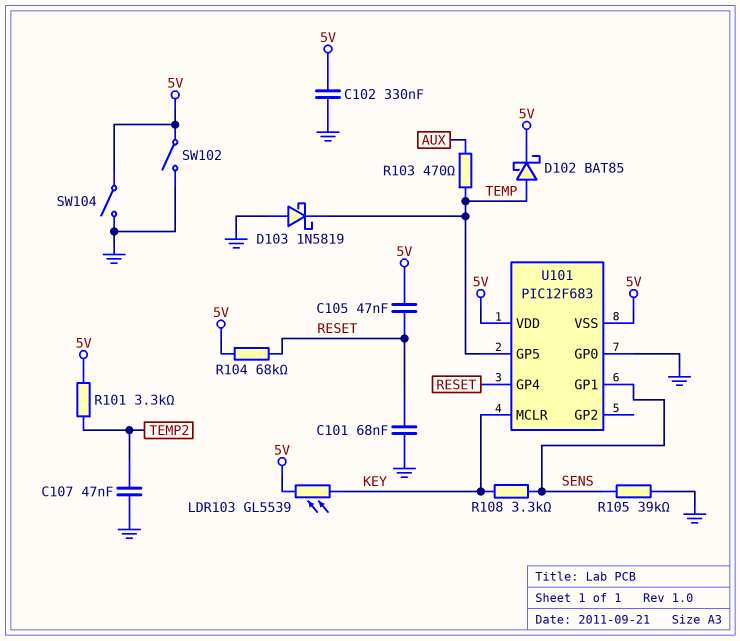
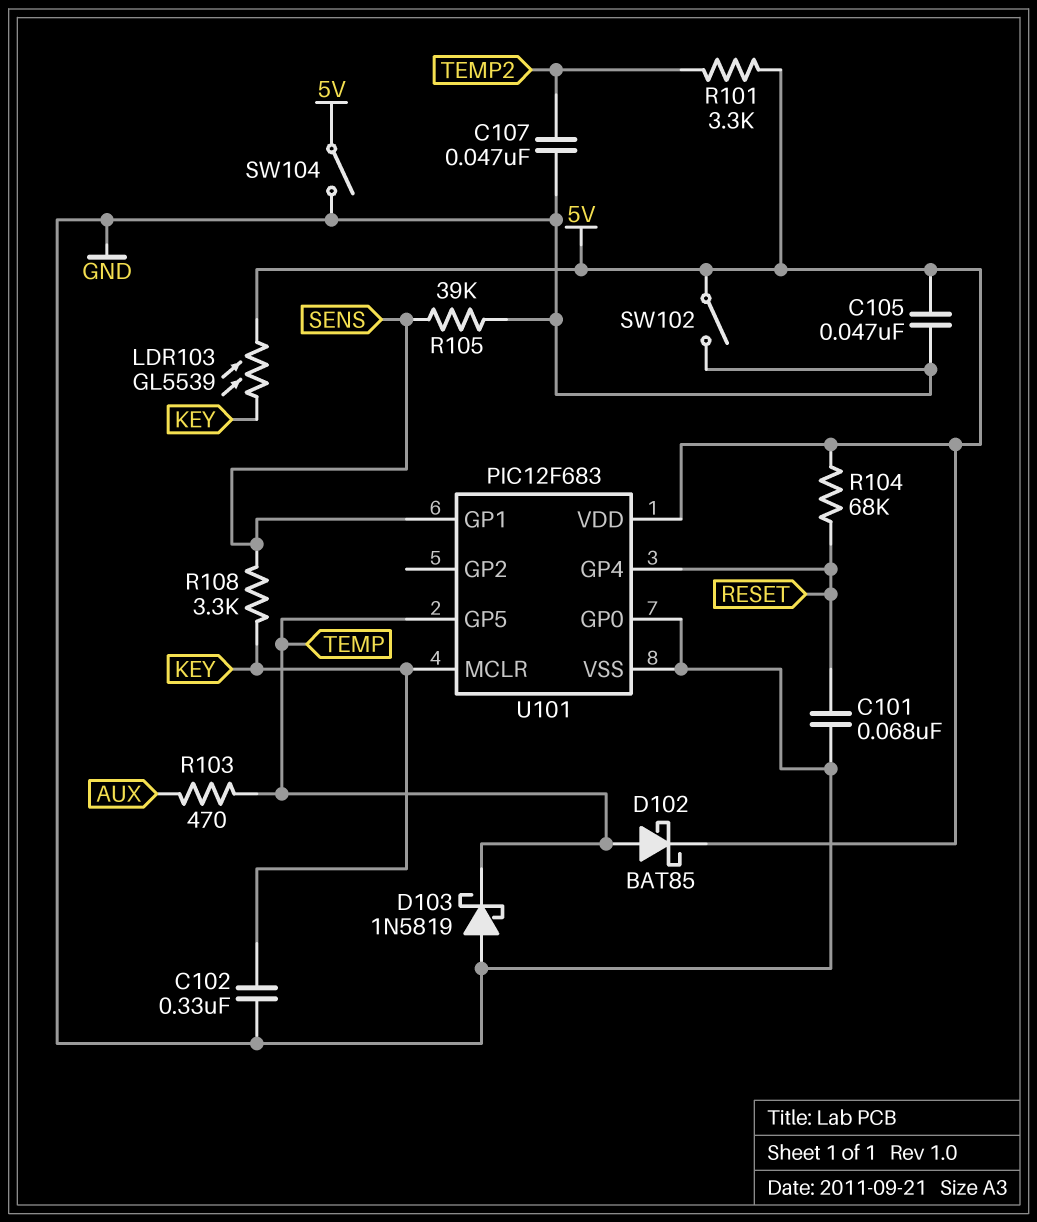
C102: 330nF (5V, GND) -> 330nF (GND, KEY)
C105: 47nF (5V, RESET) -> 47nF (5V, GND)
U101 pin VSS: 5V -> GND

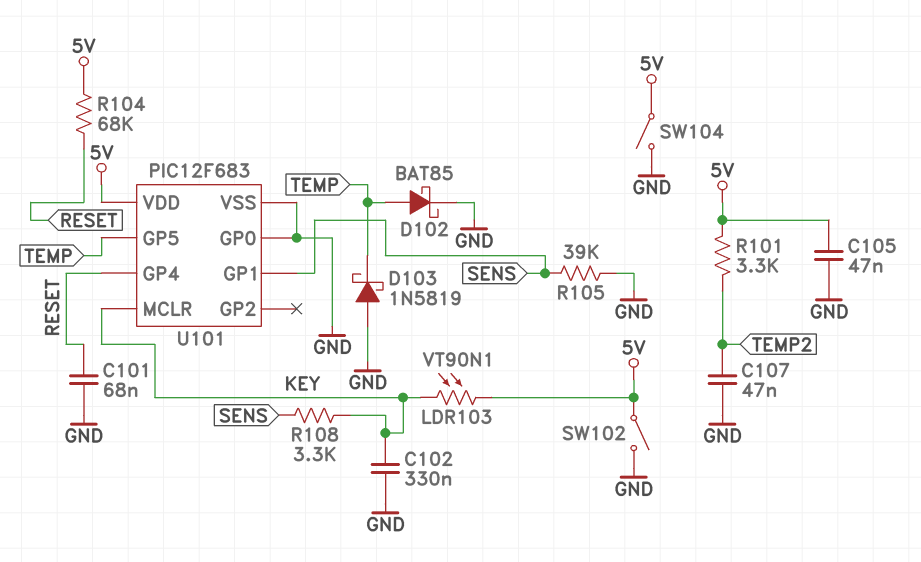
D102: schottky BAT85 (A TEMP, K 5V) -> schottky BAT85 (A TEMP, K GND)
LDR103: GL5539 (5V, KEY) -> VT90N1 (5V, KEY)
R103: 470 (AUX, TEMP) -> none

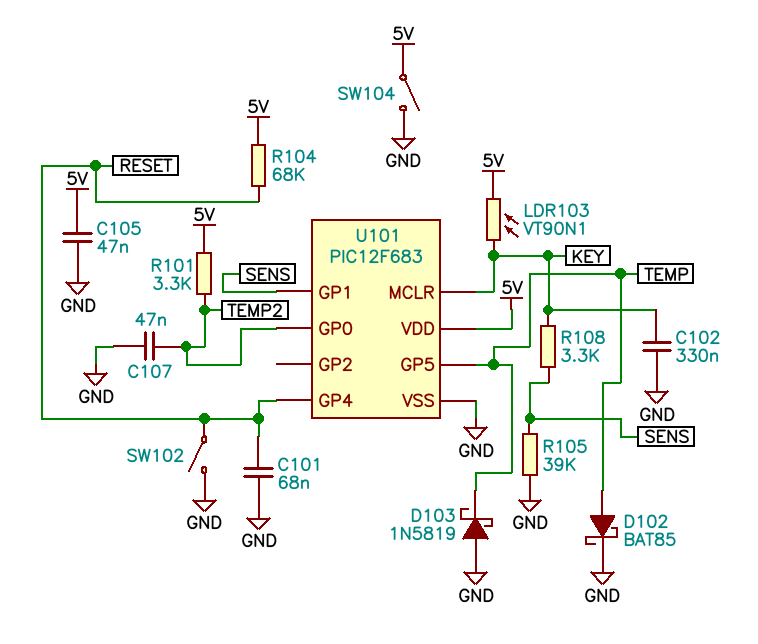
SW102: switch (5V, GND) -> switch (GND, RESET)
U101 pin GP0: GND -> TEMP2

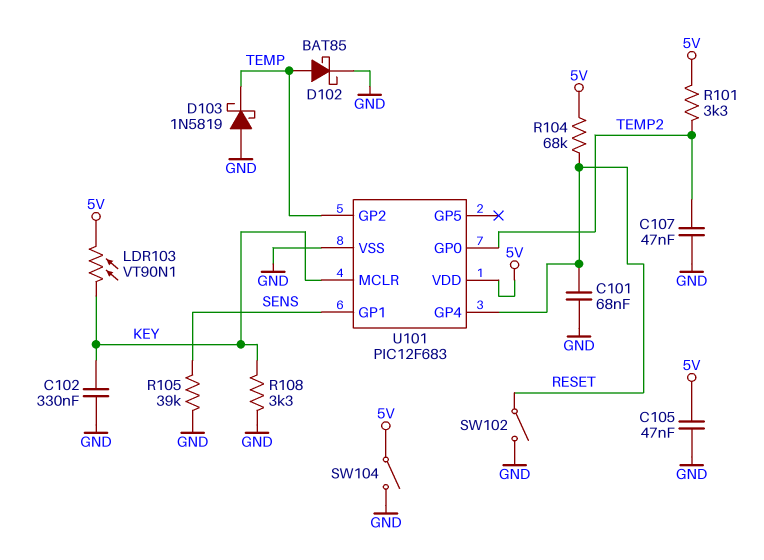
R108: 3.3k (KEY, SENS) -> 3.3k (GND, KEY)
U101 pin GP2: none -> TEMP
U101 pin GP5: TEMP -> none

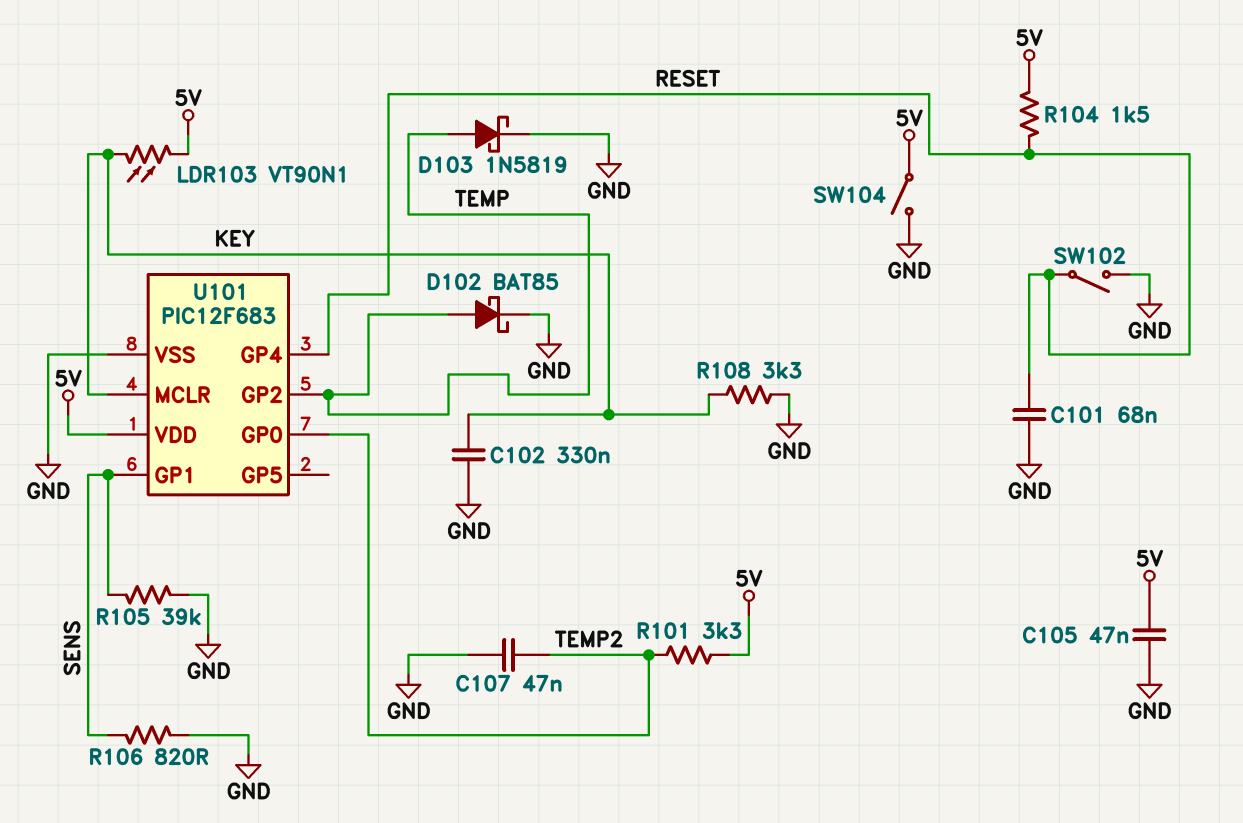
D103: schottky 1N5819 (A GND, K TEMP) -> schottky 1N5819 (A TEMP, K GND)
R104: 68k (5V, RESET) -> 1.5k (5V, RESET)
R106: none -> 820 (GND, SENS)

